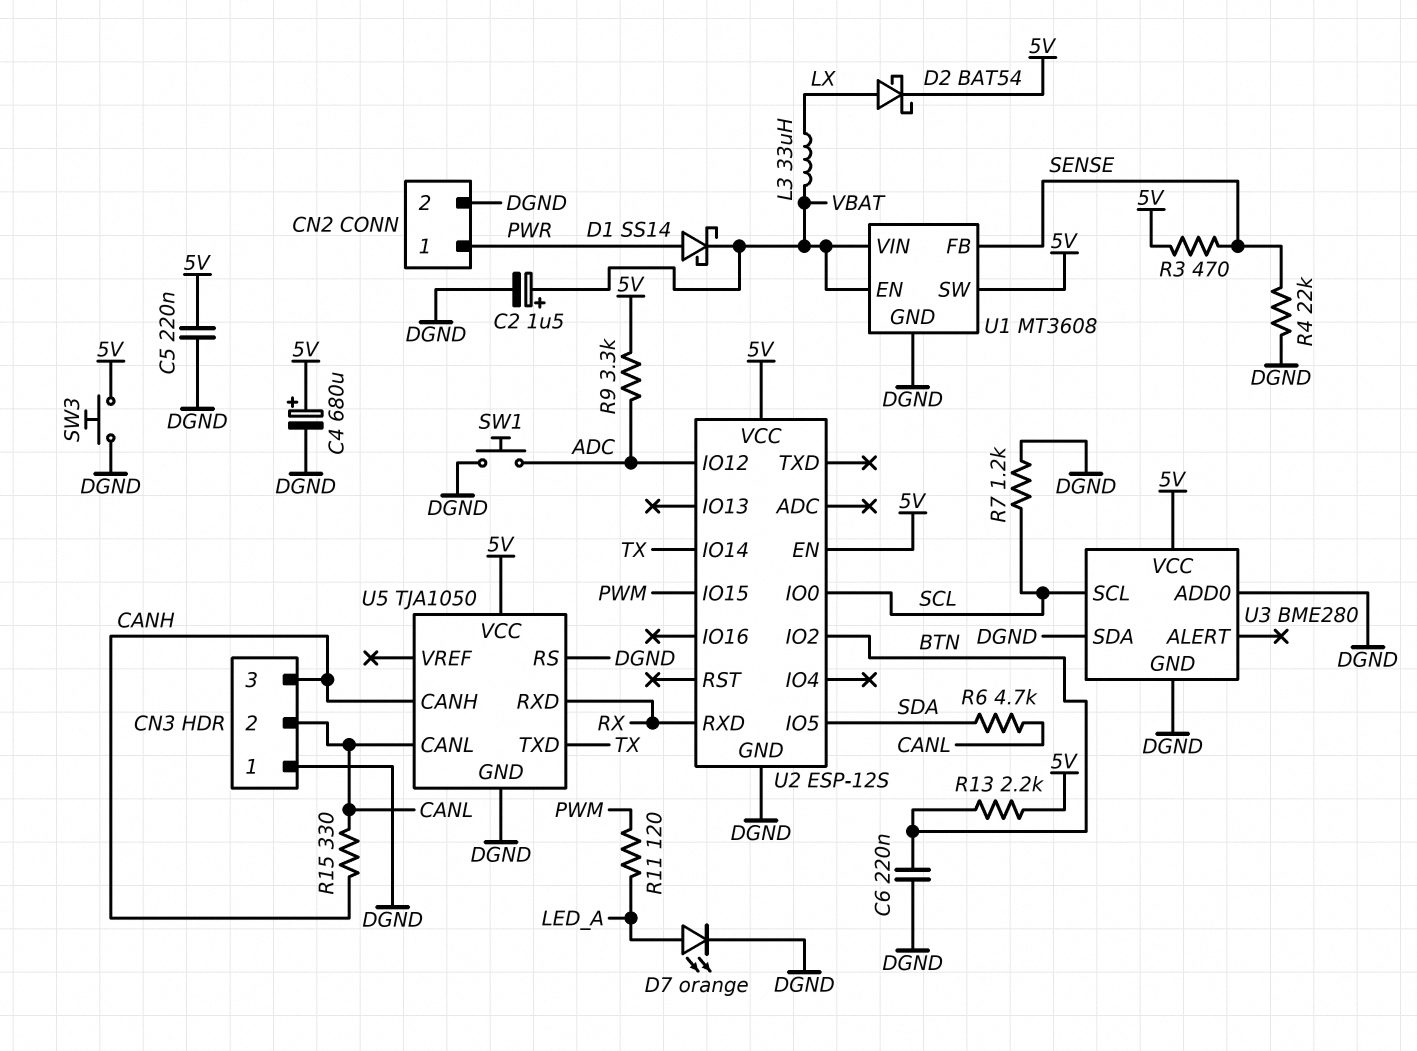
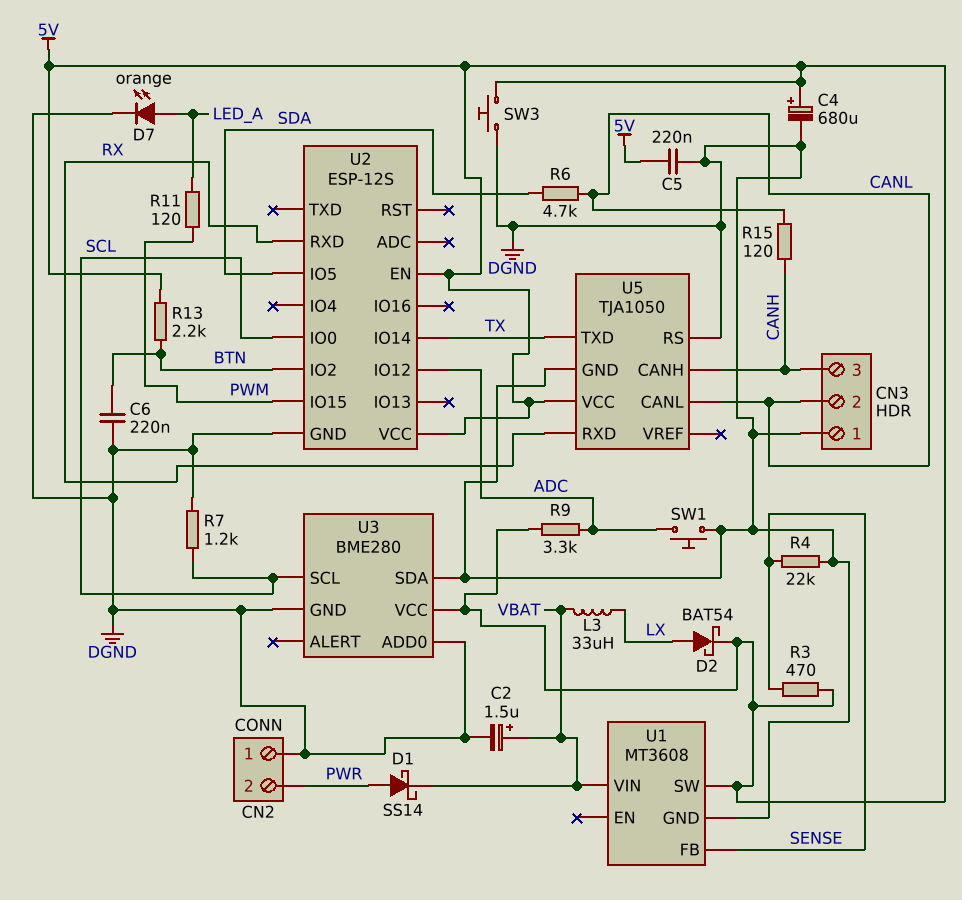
CN2 pin 1: PWR -> DGND
CN2 pin 2: DGND -> PWR
R15: 330 (CANH, CANL) -> 120 (CANH, CANL)
U1 pin EN: VBAT -> none

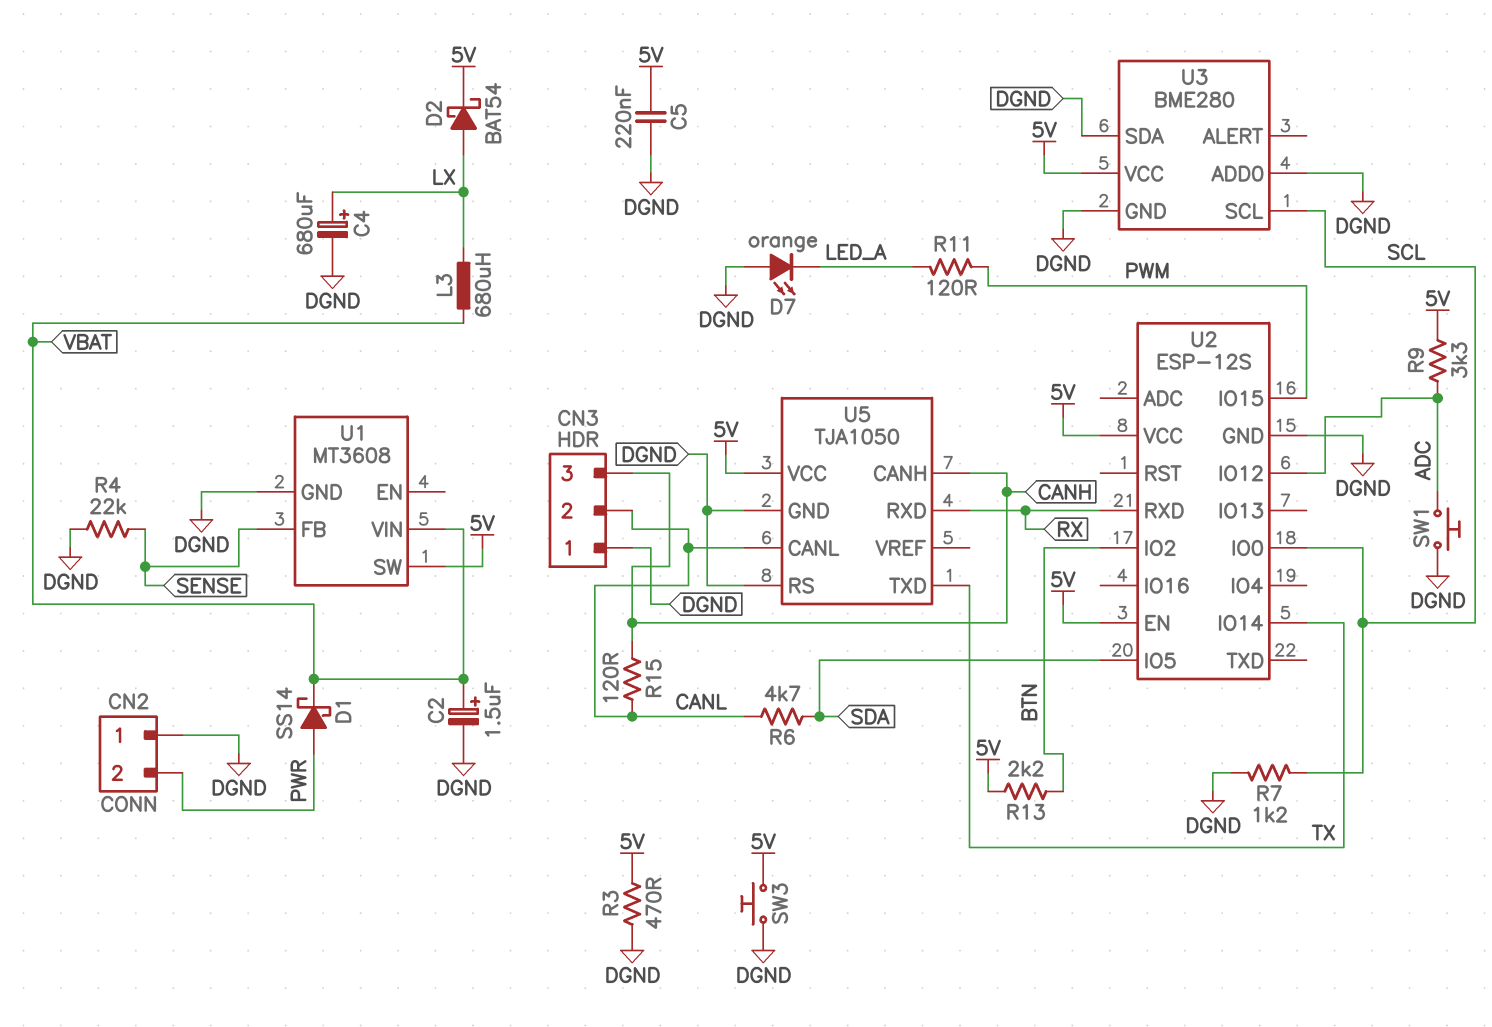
C4: 680uF (plus 5V, minus DGND) -> 680uF (plus LX, minus DGND)
C6: 220nF (BTN, DGND) -> none
D7: LED orange (A LED_A, K DGND) -> LED orange (A DGND, K LED_A)
L3: 33uH (LX, VBAT) -> 680uH (LX, VBAT)
R3: 470 (5V, SENSE) -> 470 (5V, DGND)

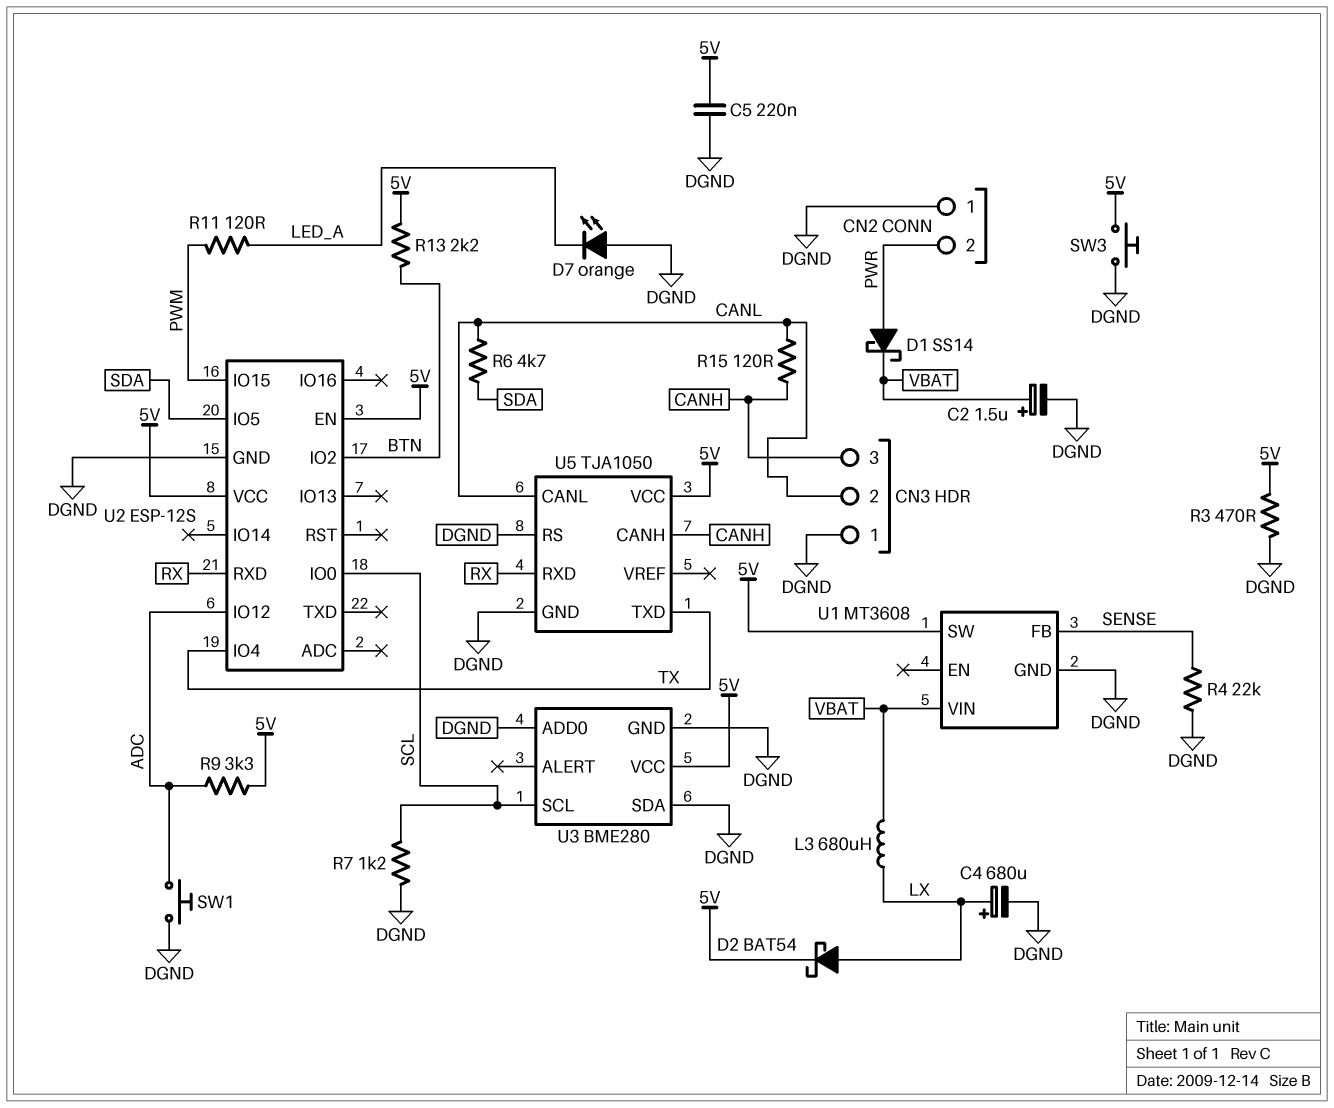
U2 pin IO4: none -> TX
U2 pin IO14: TX -> none

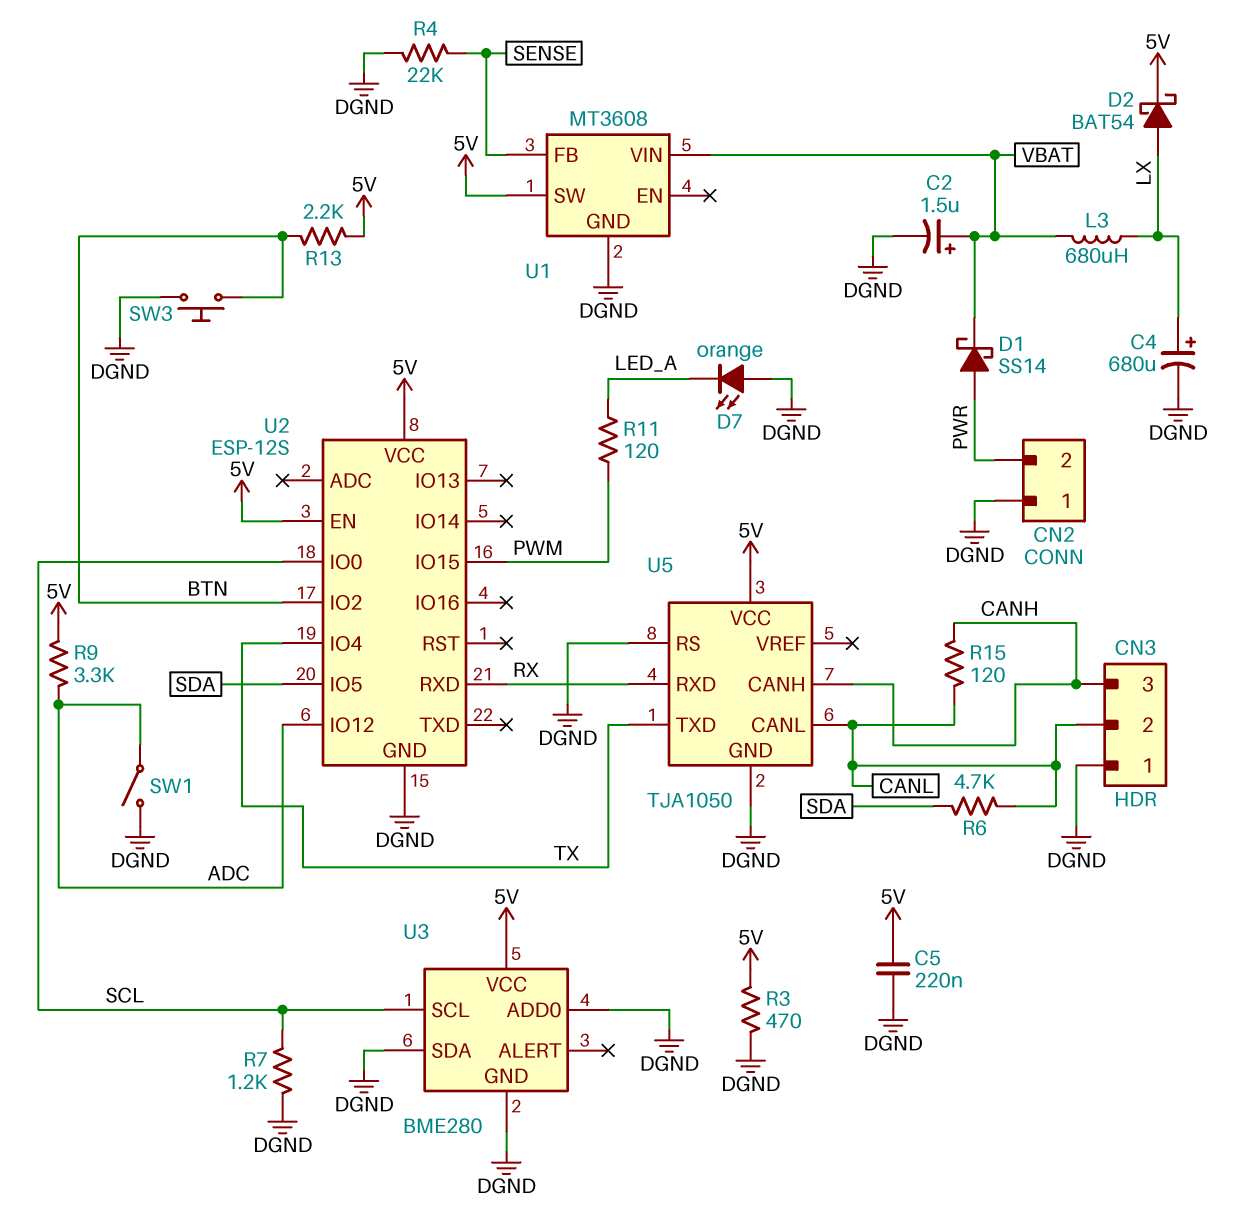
SW1: button (ADC, DGND) -> switch (ADC, DGND)
SW3: button (5V, DGND) -> button (BTN, DGND)

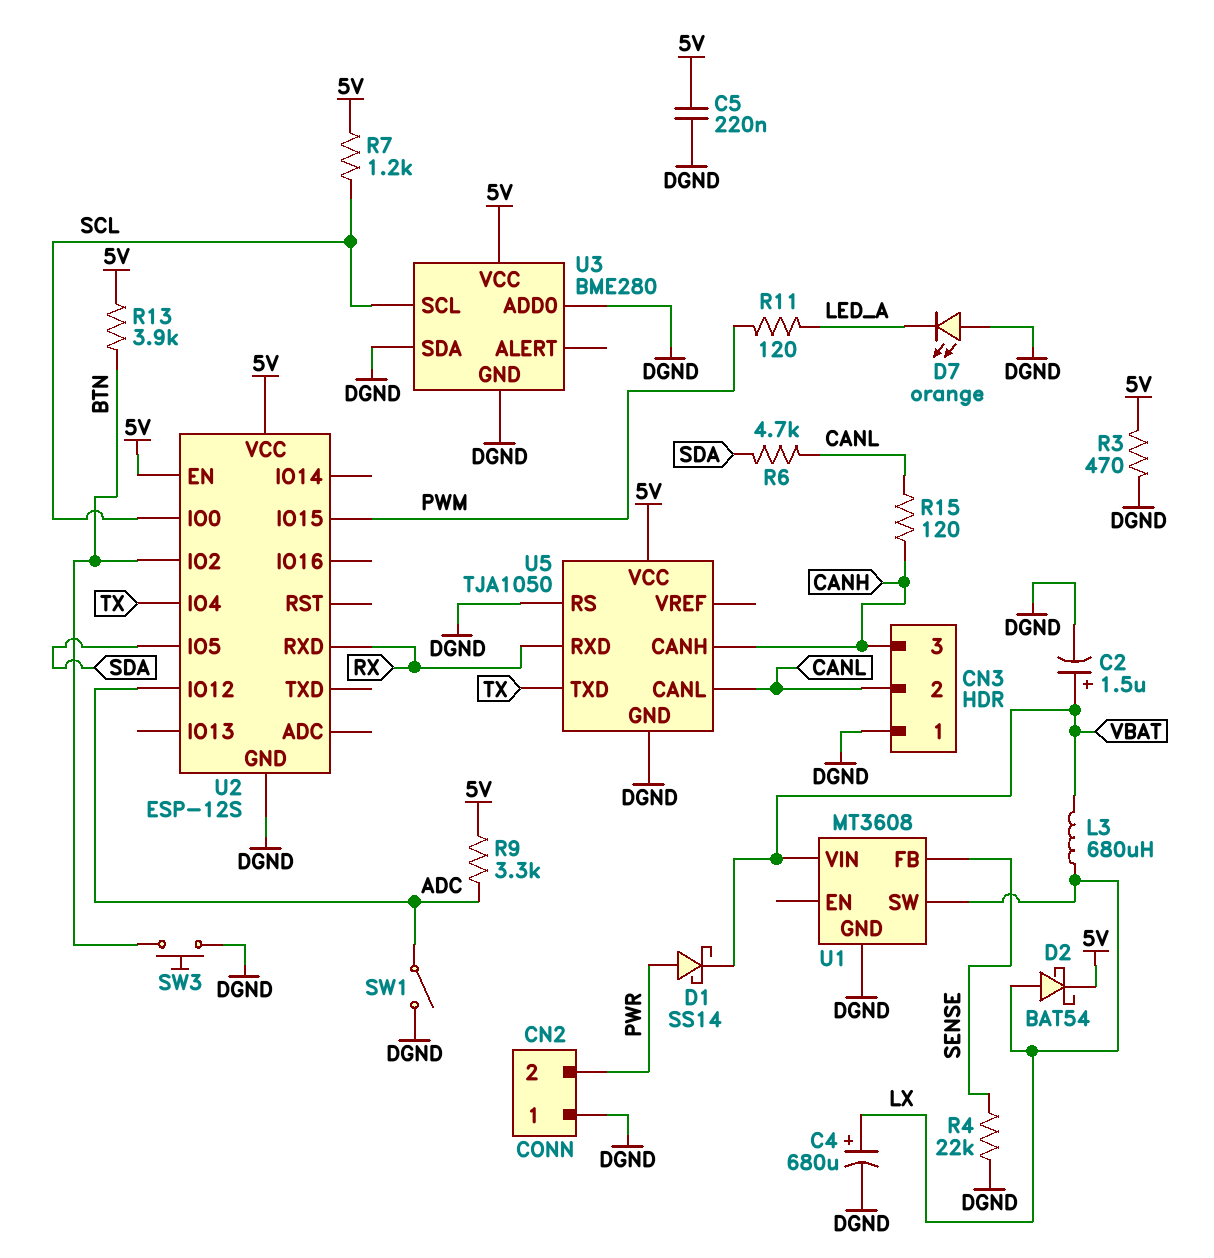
R7: 1.2k (DGND, SCL) -> 1.2k (5V, SCL)
R13: 2.2k (5V, BTN) -> 3.9k (5V, BTN)
U1 pin SW: 5V -> LX

